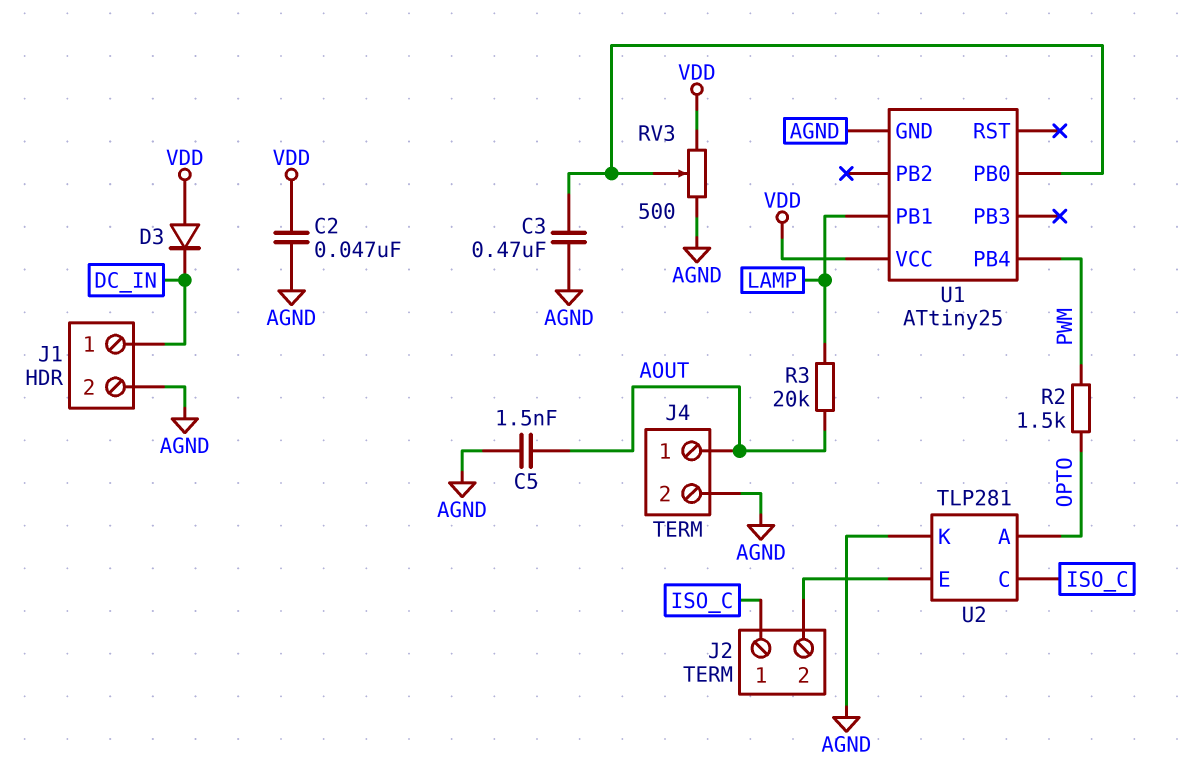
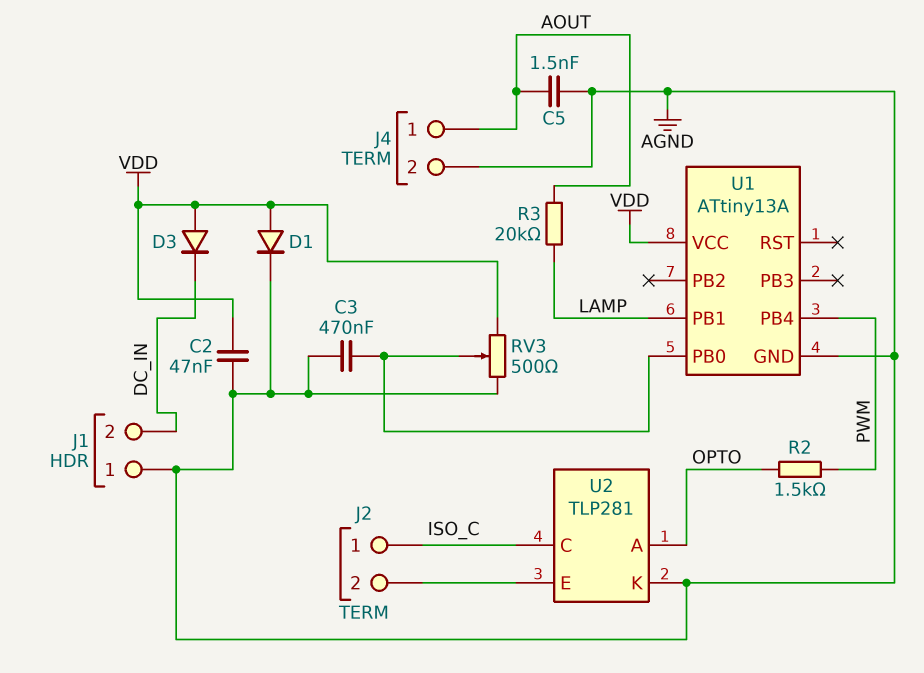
D1: none -> diode (A VDD, K AGND)
J1 pin 1: DC_IN -> AGND
J1 pin 2: AGND -> DC_IN
U1: ATtiny25 -> ATtiny13A

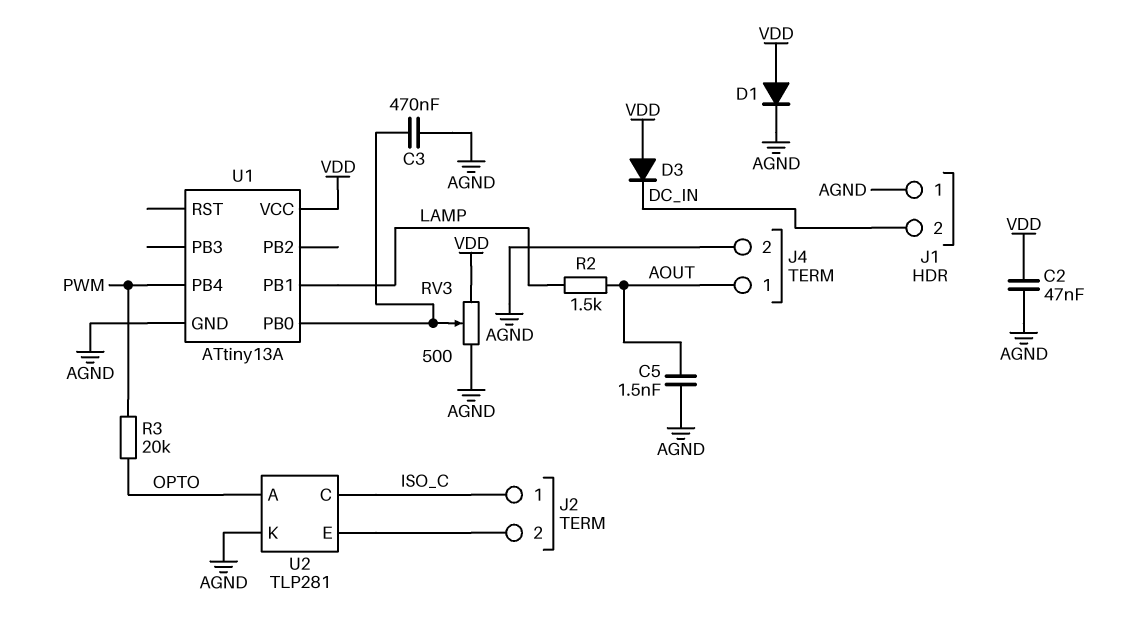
R2: 1.5k (OPTO, PWM) -> 1.5k (AOUT, LAMP)
R3: 20k (AOUT, LAMP) -> 20k (OPTO, PWM)

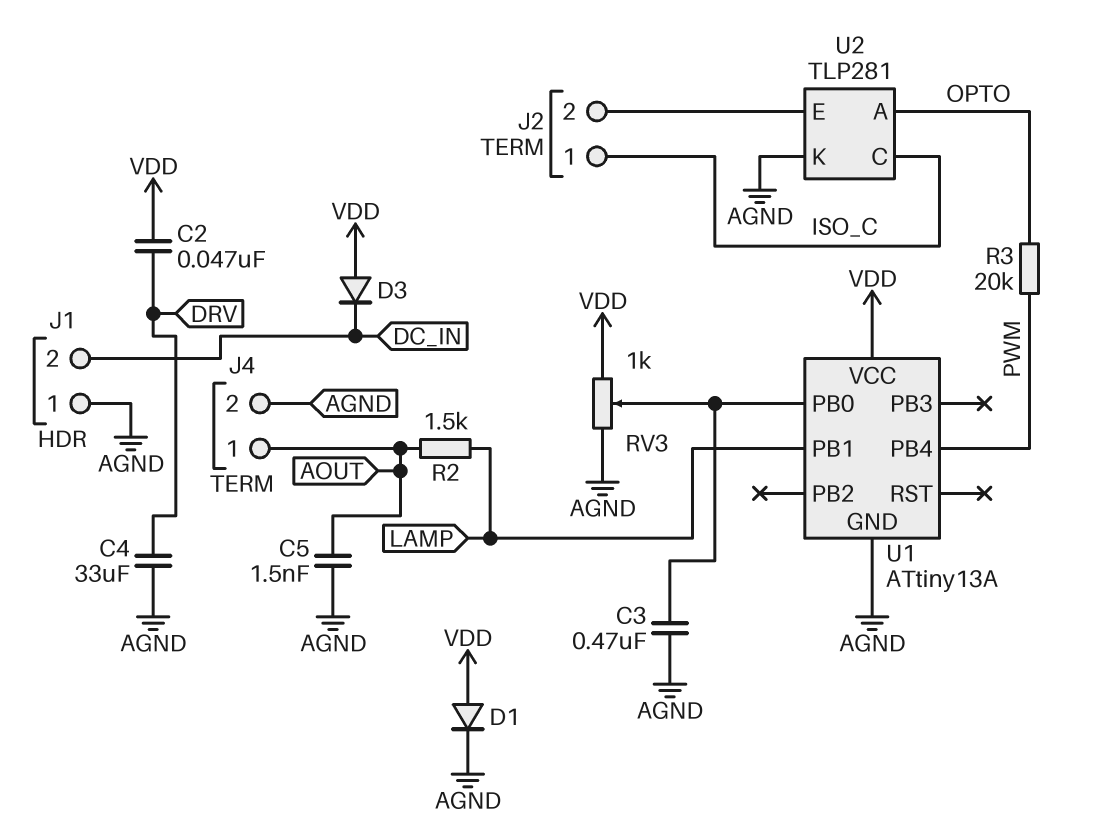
C2: 47nF (AGND, VDD) -> 47nF (DRV, VDD)
C4: none -> 33uF (AGND, DRV)
RV3: 500 (AGND, VDD, wiper U1/PB0) -> 1k (AGND, VDD, wiper U1/PB0)

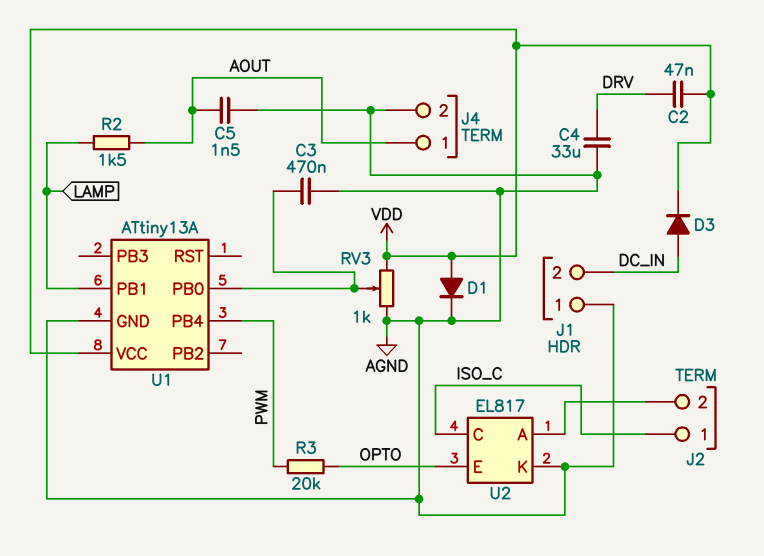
D3: diode (A VDD, K DC_IN) -> diode (A DC_IN, K VDD)
U2: TLP281 -> EL817
U2 pin A: OPTO -> J2/2
U2 pin E: J2/2 -> OPTO

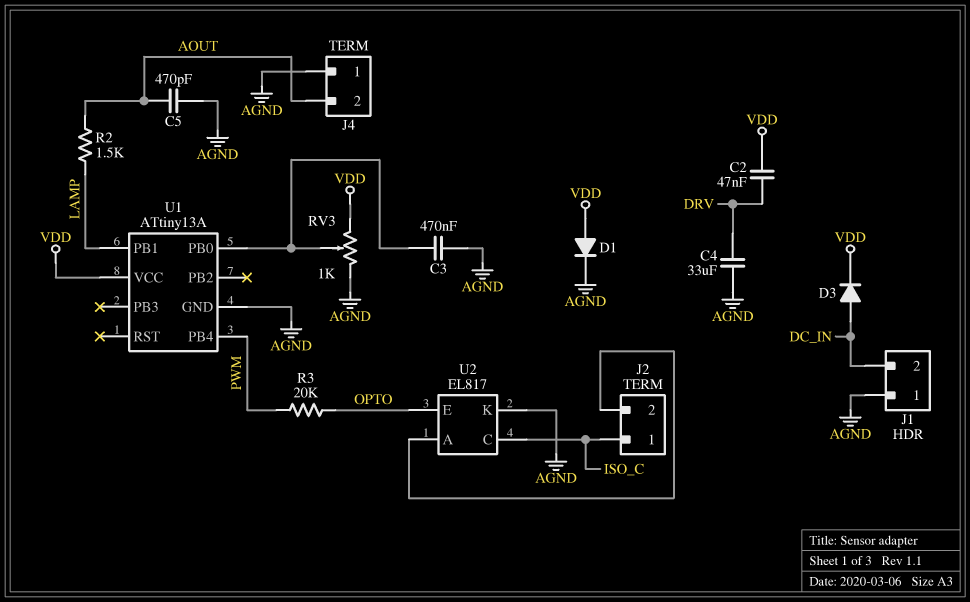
C5: 1.5nF (AGND, AOUT) -> 470pF (AGND, AOUT)
J4 pin 1: AOUT -> AGND
J4 pin 2: AGND -> AOUT

